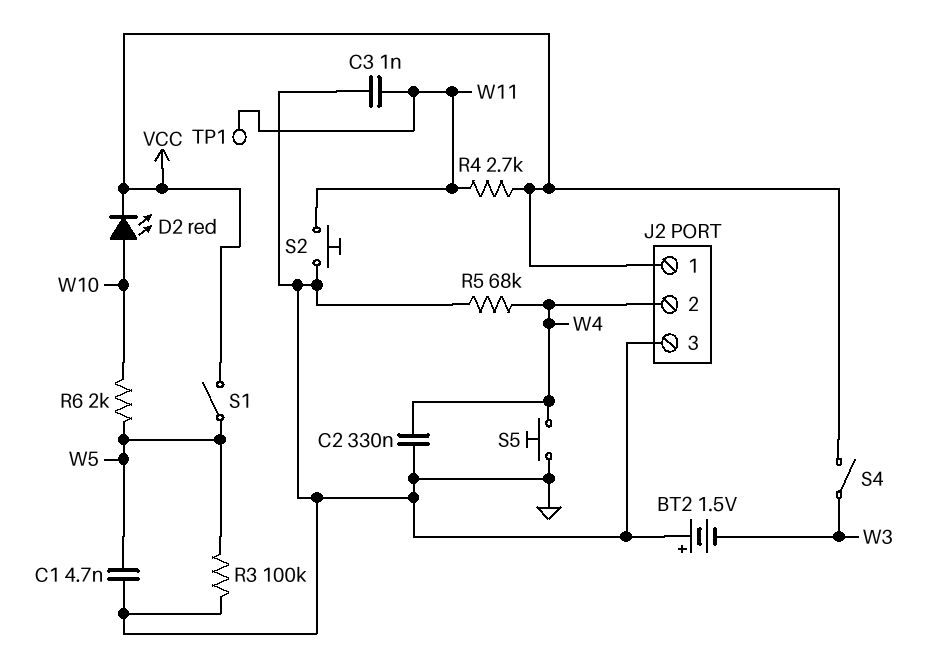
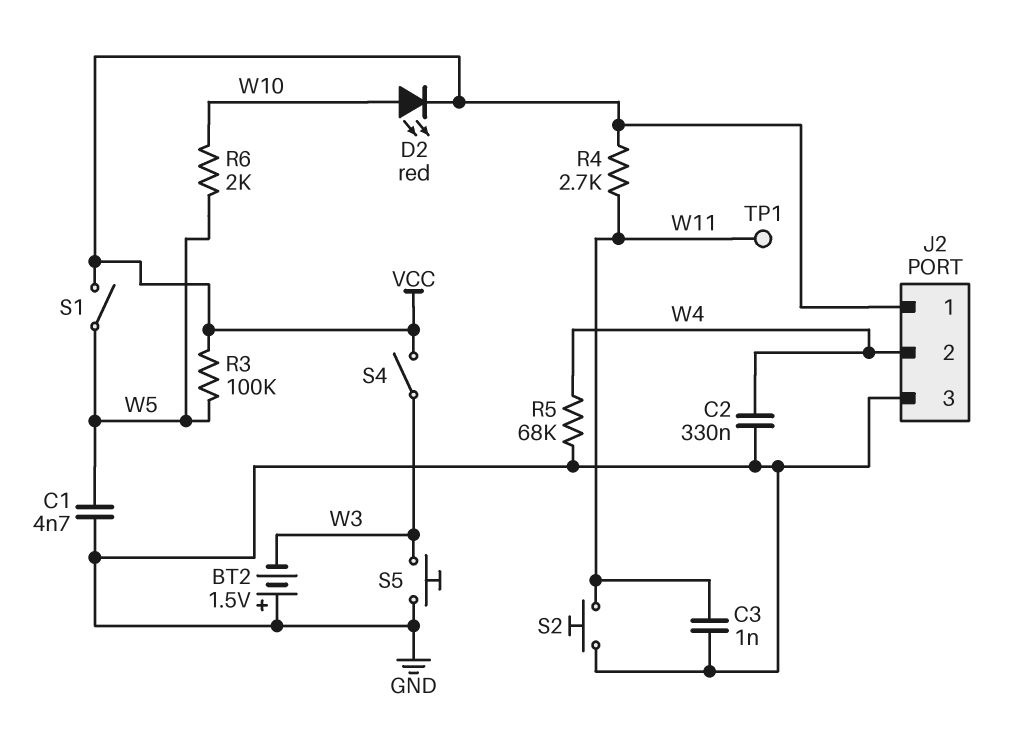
R3: 100k (GND, W5) -> 100k (VCC, W5)
S5: button (GND, W4) -> button (GND, W3)

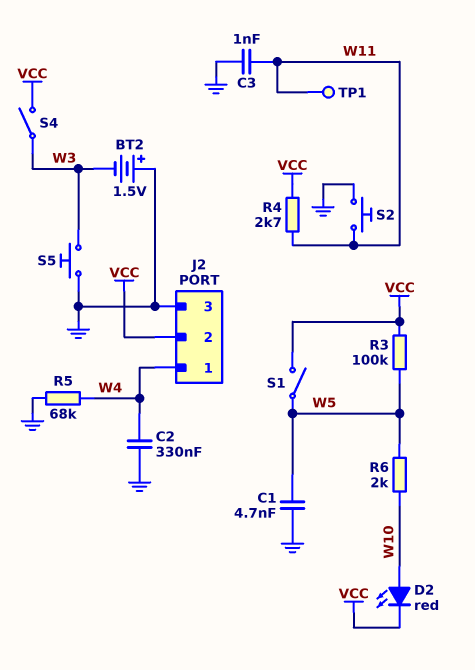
J2 pin 1: VCC -> W4
J2 pin 2: W4 -> VCC

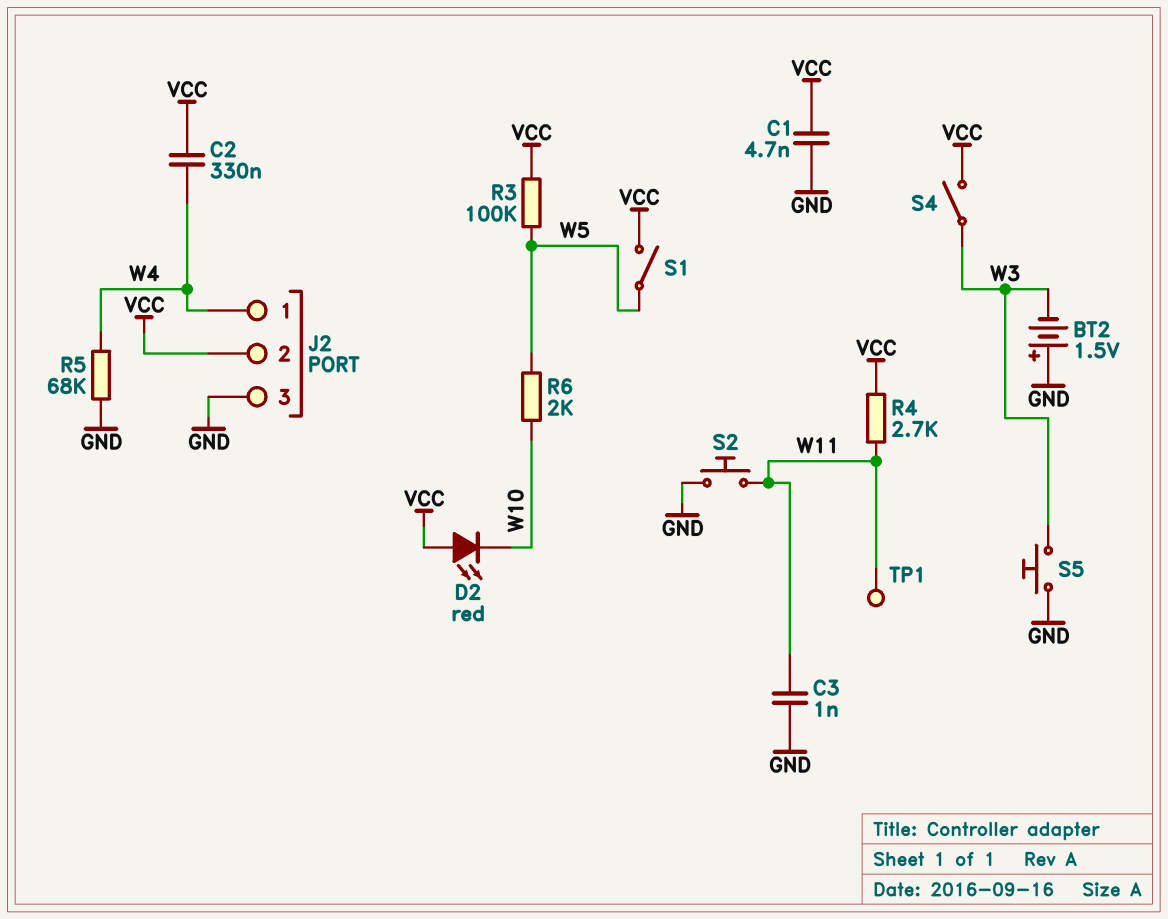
C1: 4.7nF (GND, W5) -> 4.7nF (GND, VCC)
C2: 330nF (GND, W4) -> 330nF (VCC, W4)
D2: LED red (A W10, K VCC) -> LED red (A VCC, K W10)

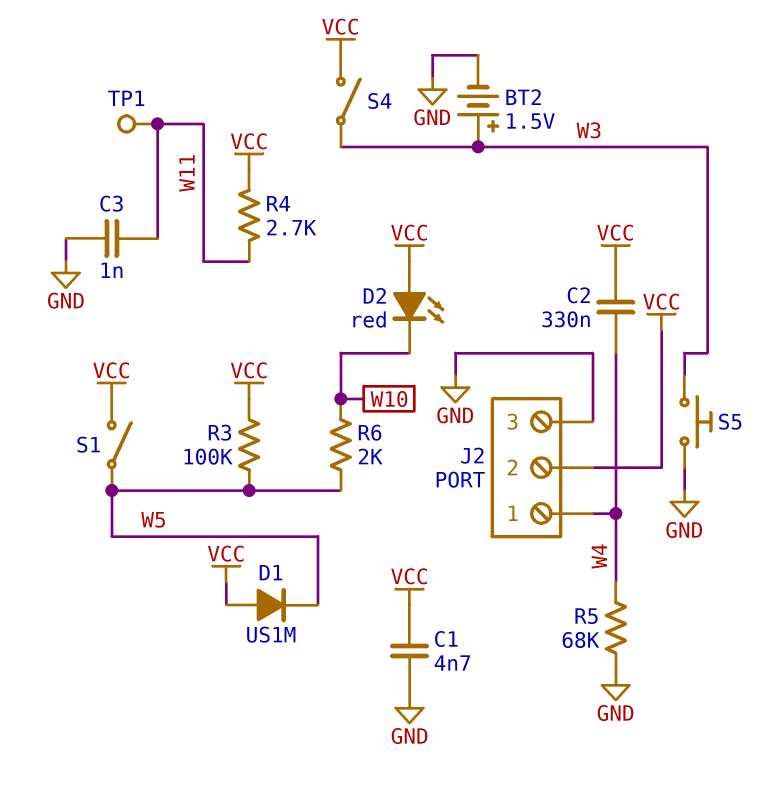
BT2: 1.5V (plus GND, minus W3) -> 1.5V (plus W3, minus GND)
D1: none -> diode US1M (A VCC, K W5)
S2: button (GND, W11) -> none

